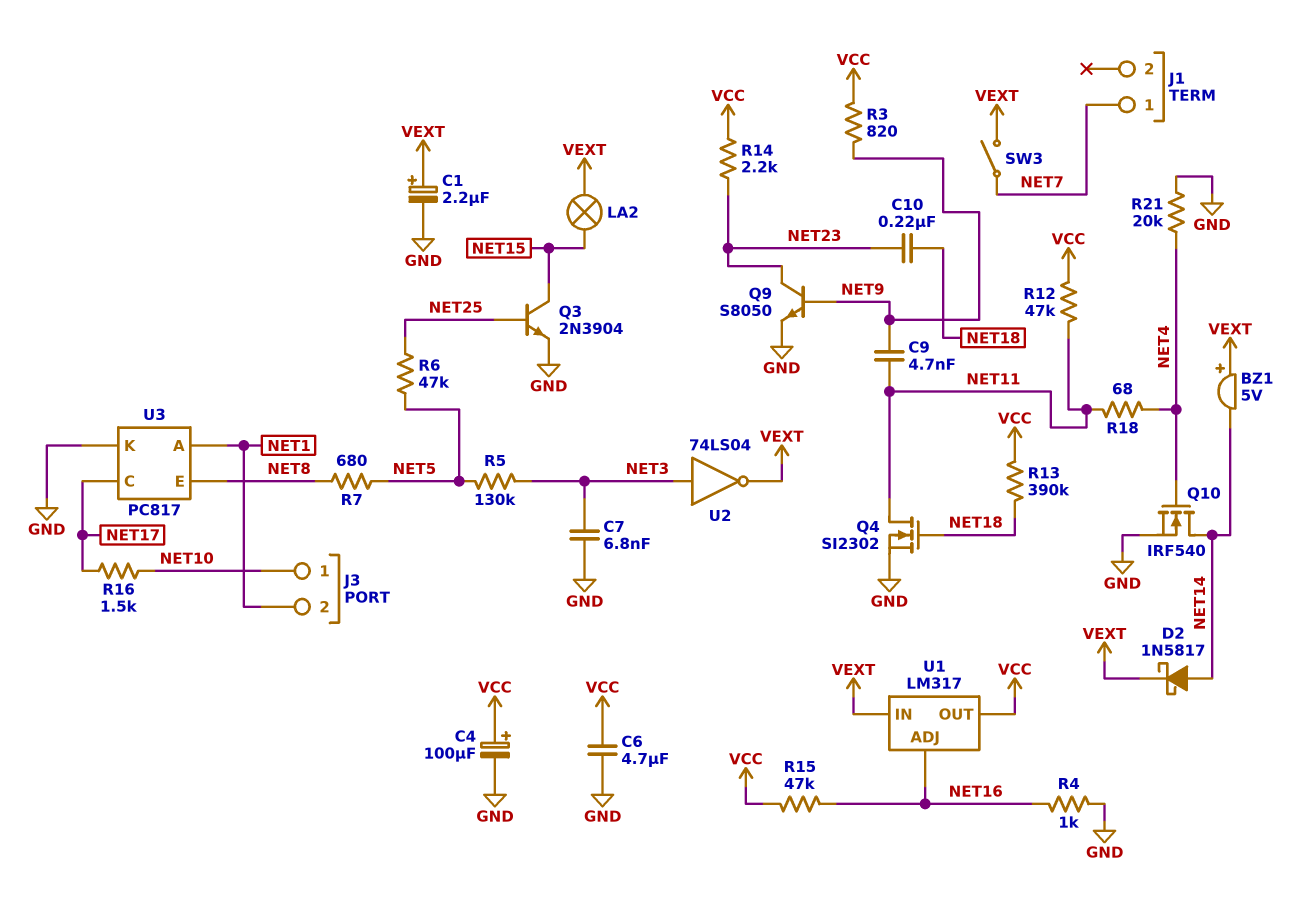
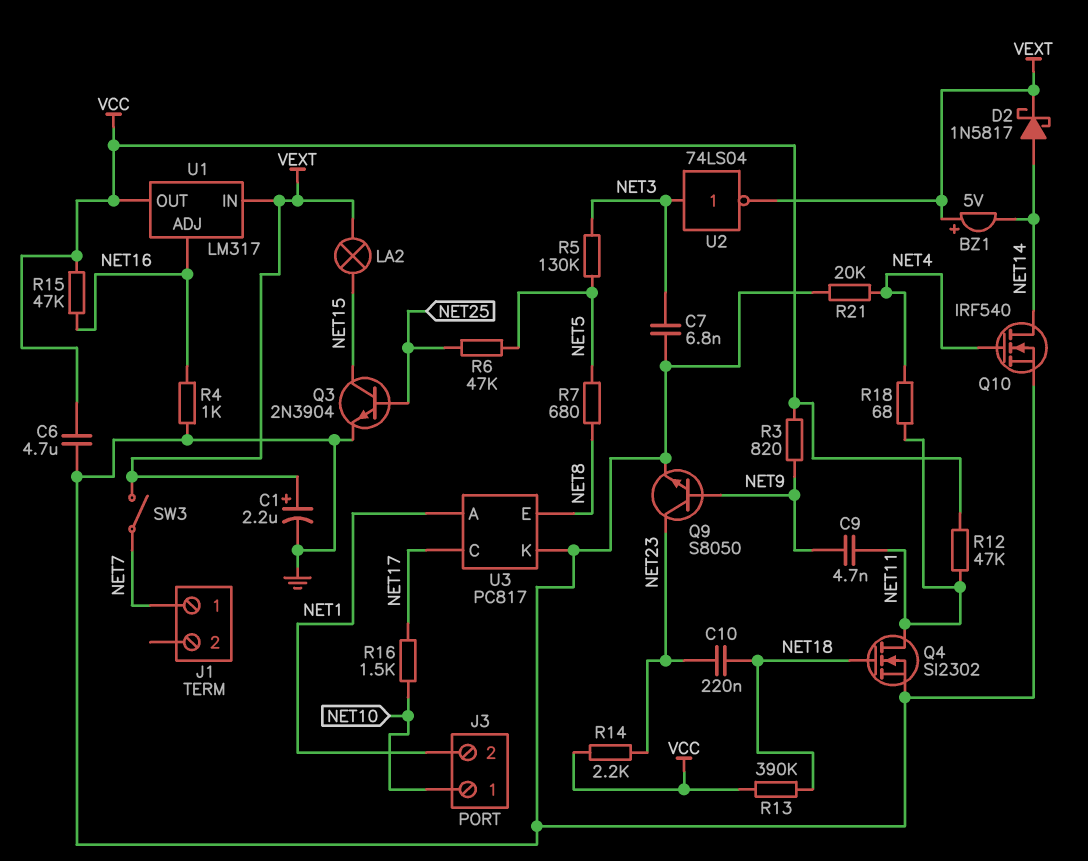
C4: 100uF (plus VCC, minus GND) -> none

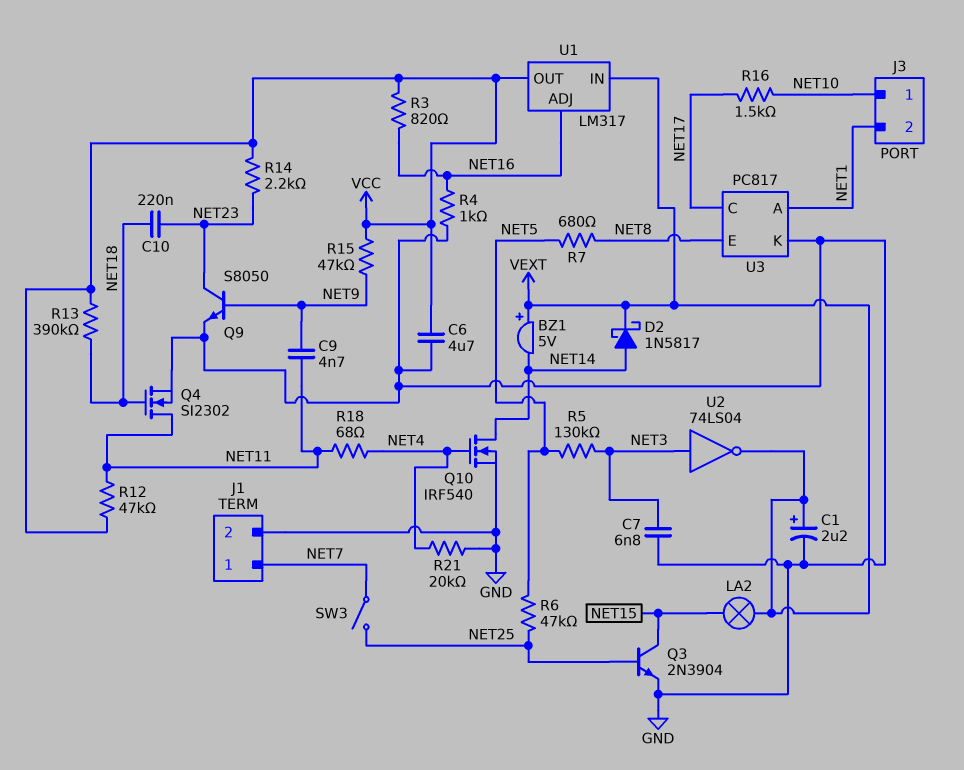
J1 pin 2: none -> GND
R3: 820 (NET9, VCC) -> 820 (NET16, VCC)
R15: 47k (NET16, VCC) -> 47k (NET9, VCC)
SW3: switch (NET7, VEXT) -> switch (NET7, NET25)

